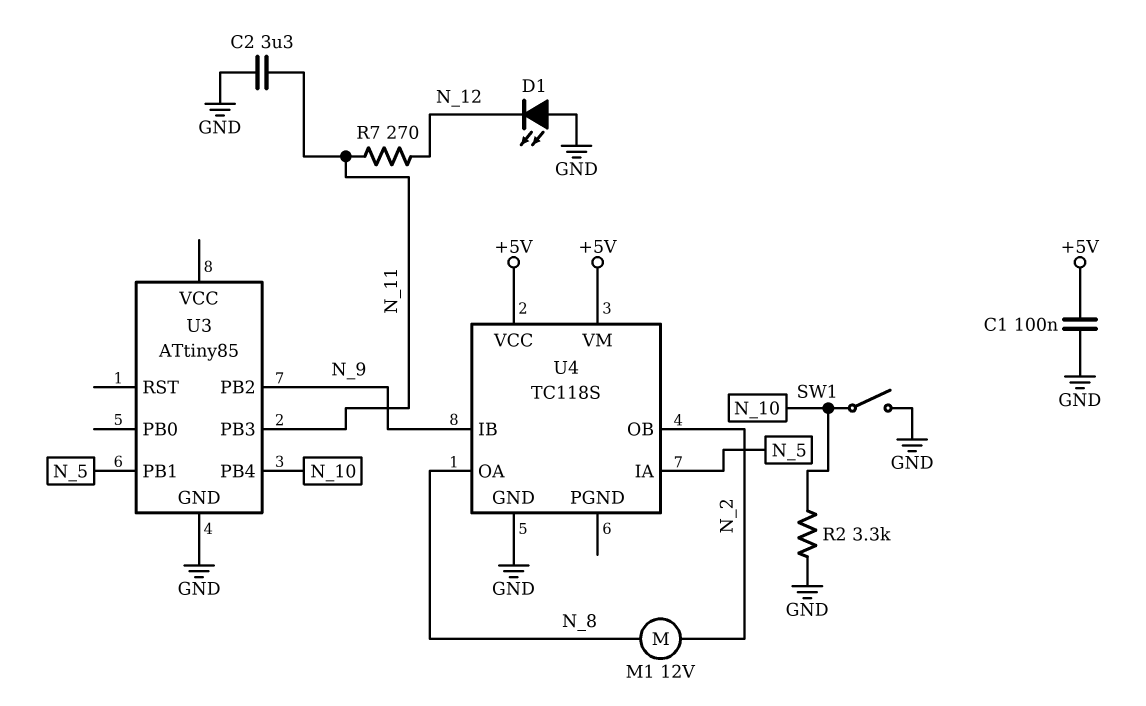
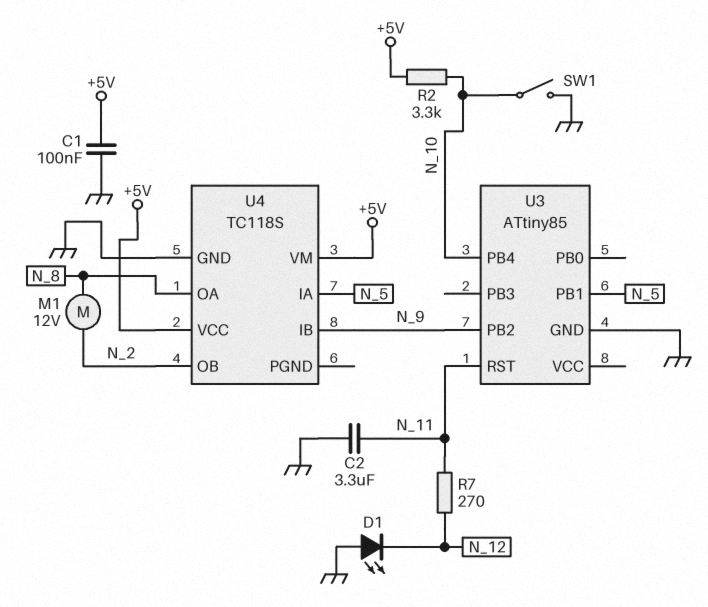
R2: 3.3k (GND, N_10) -> 3.3k (+5V, N_10)
U3 pin PB3: N_11 -> none
U3 pin RST: none -> N_11

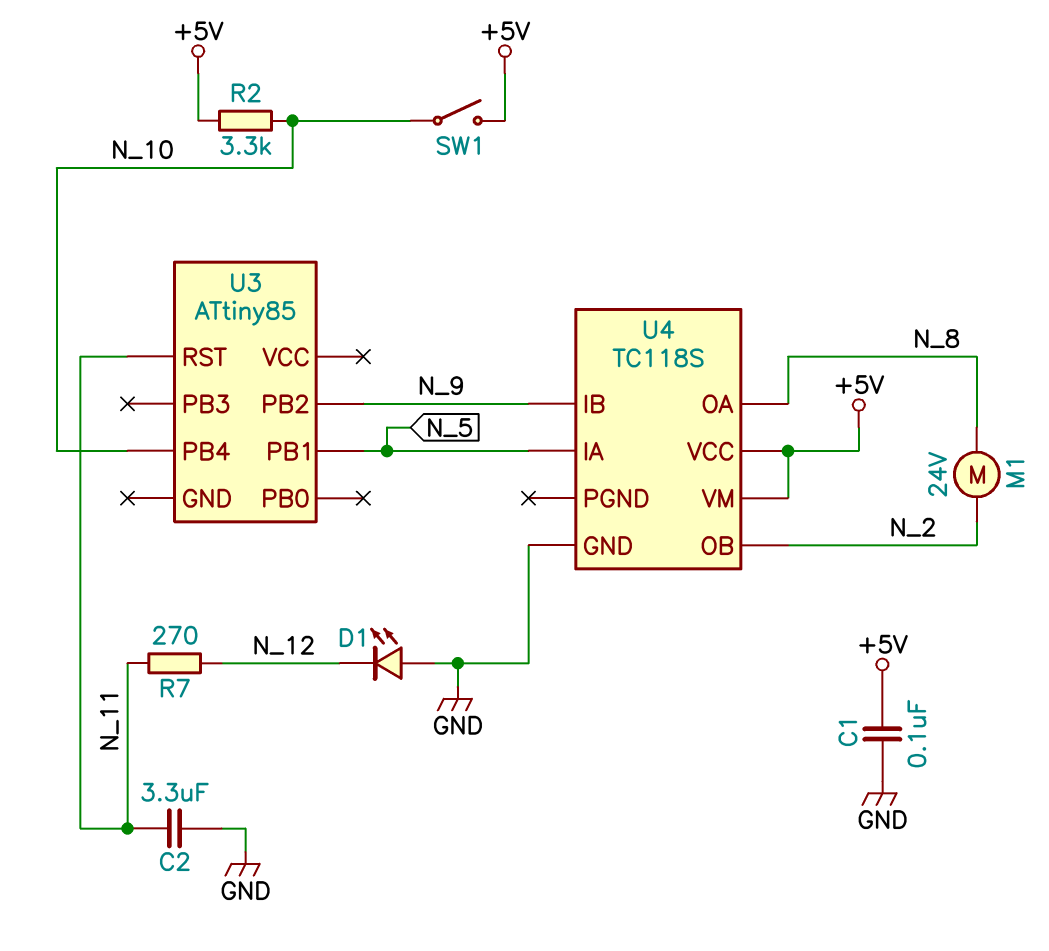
M1: motor 12V (N_2, N_8) -> motor 24V (N_2, N_8)
SW1: switch (GND, N_10) -> switch (+5V, N_10)
U3 pin GND: GND -> none

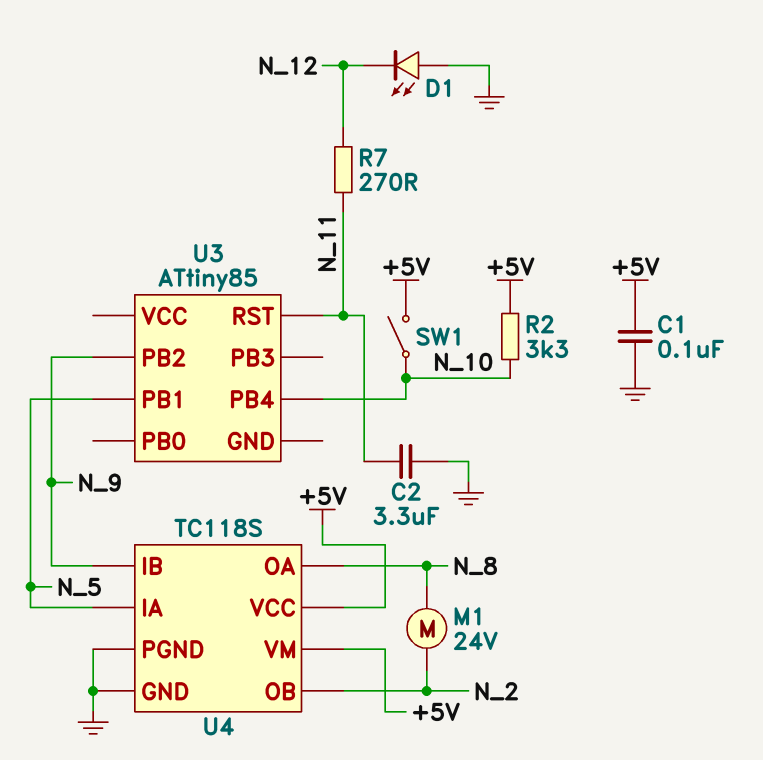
U4 pin PGND: none -> GND

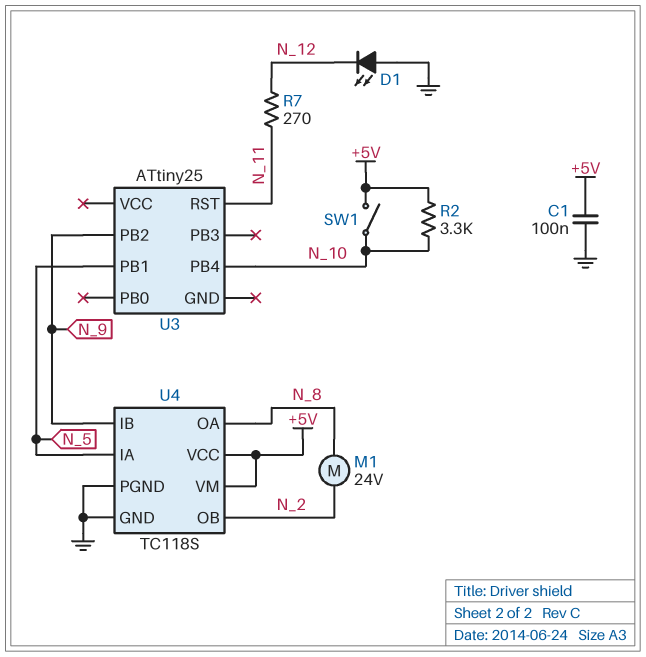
C2: 3.3uF (GND, N_11) -> none
U3: ATtiny85 -> ATtiny25

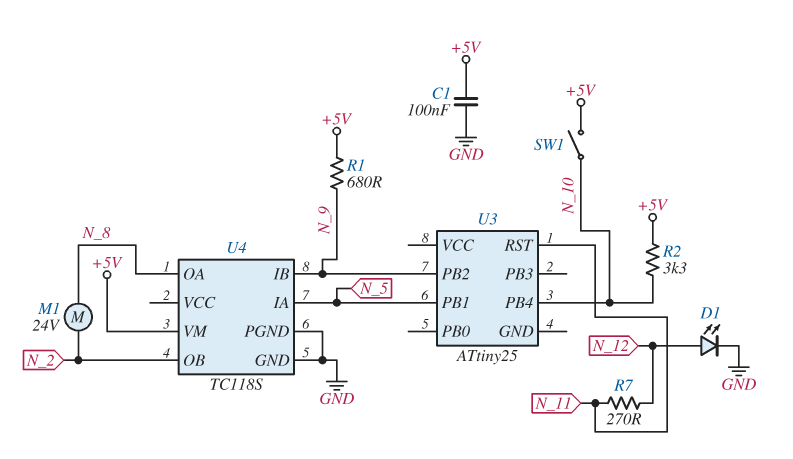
D1: LED (A GND, K N_12) -> LED (A N_12, K GND)
R1: none -> 680 (+5V, N_9)
U4 pin VCC: +5V -> none

